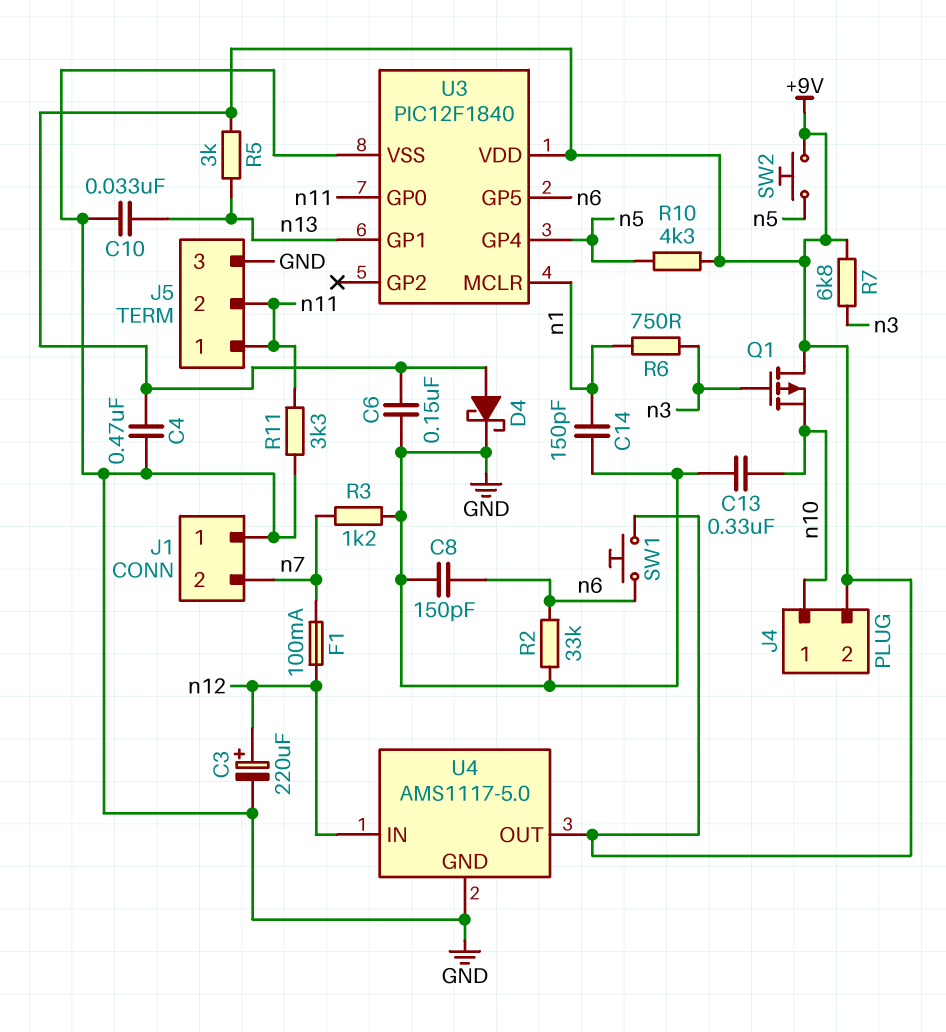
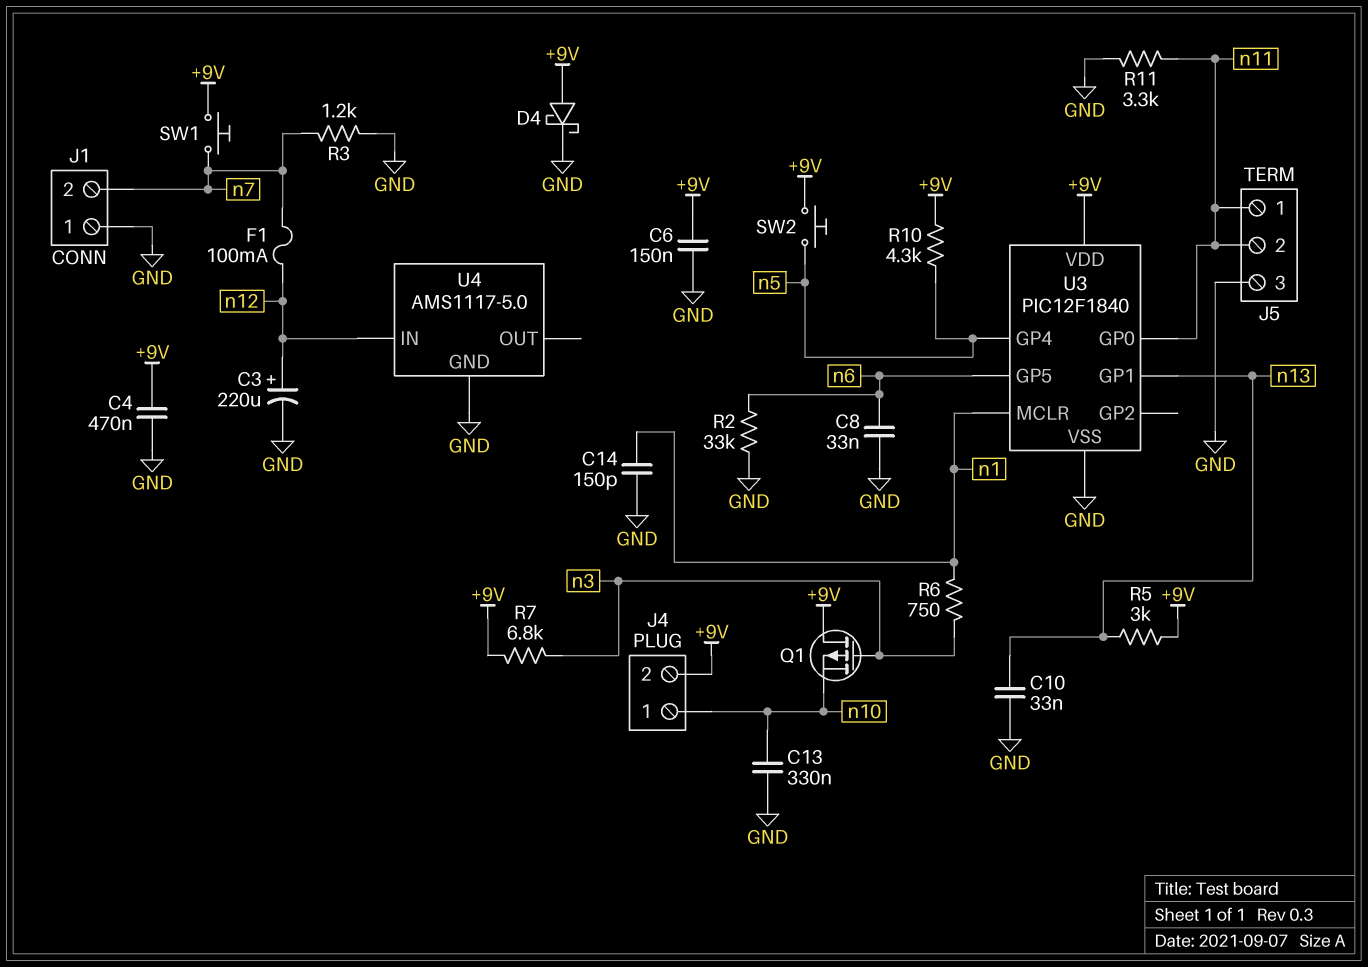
C8: 150pF (GND, n6) -> 33nF (GND, n6)
SW1: button (+9V, n6) -> button (+9V, n7)
U4 pin OUT: +9V -> none

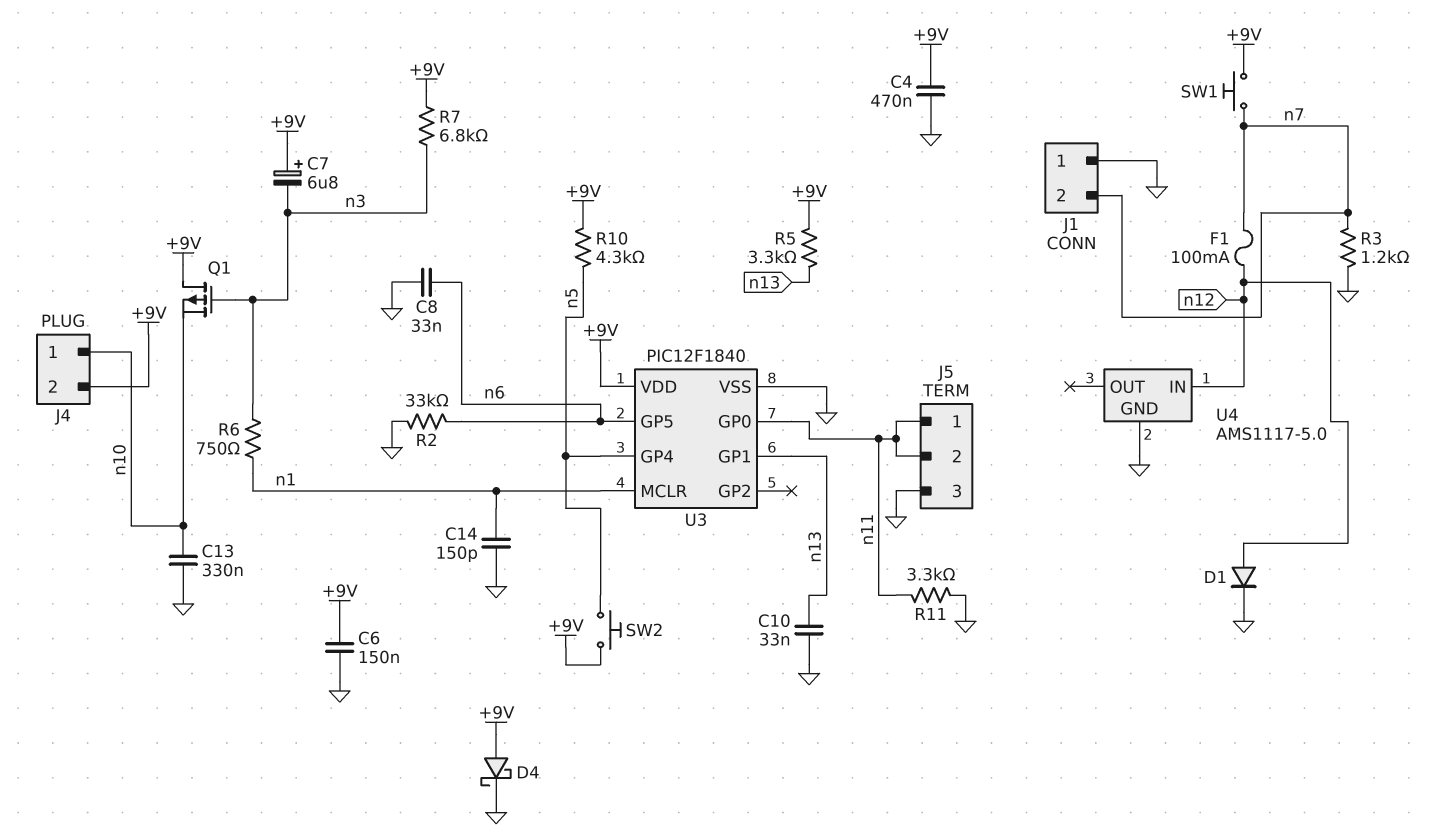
C3: 220uF (plus n12, minus GND) -> none
C7: none -> 6.8uF (plus +9V, minus n3)
D1: none -> diode (A n12, K GND)
R5: 3k (+9V, n13) -> 3.3k (+9V, n13)

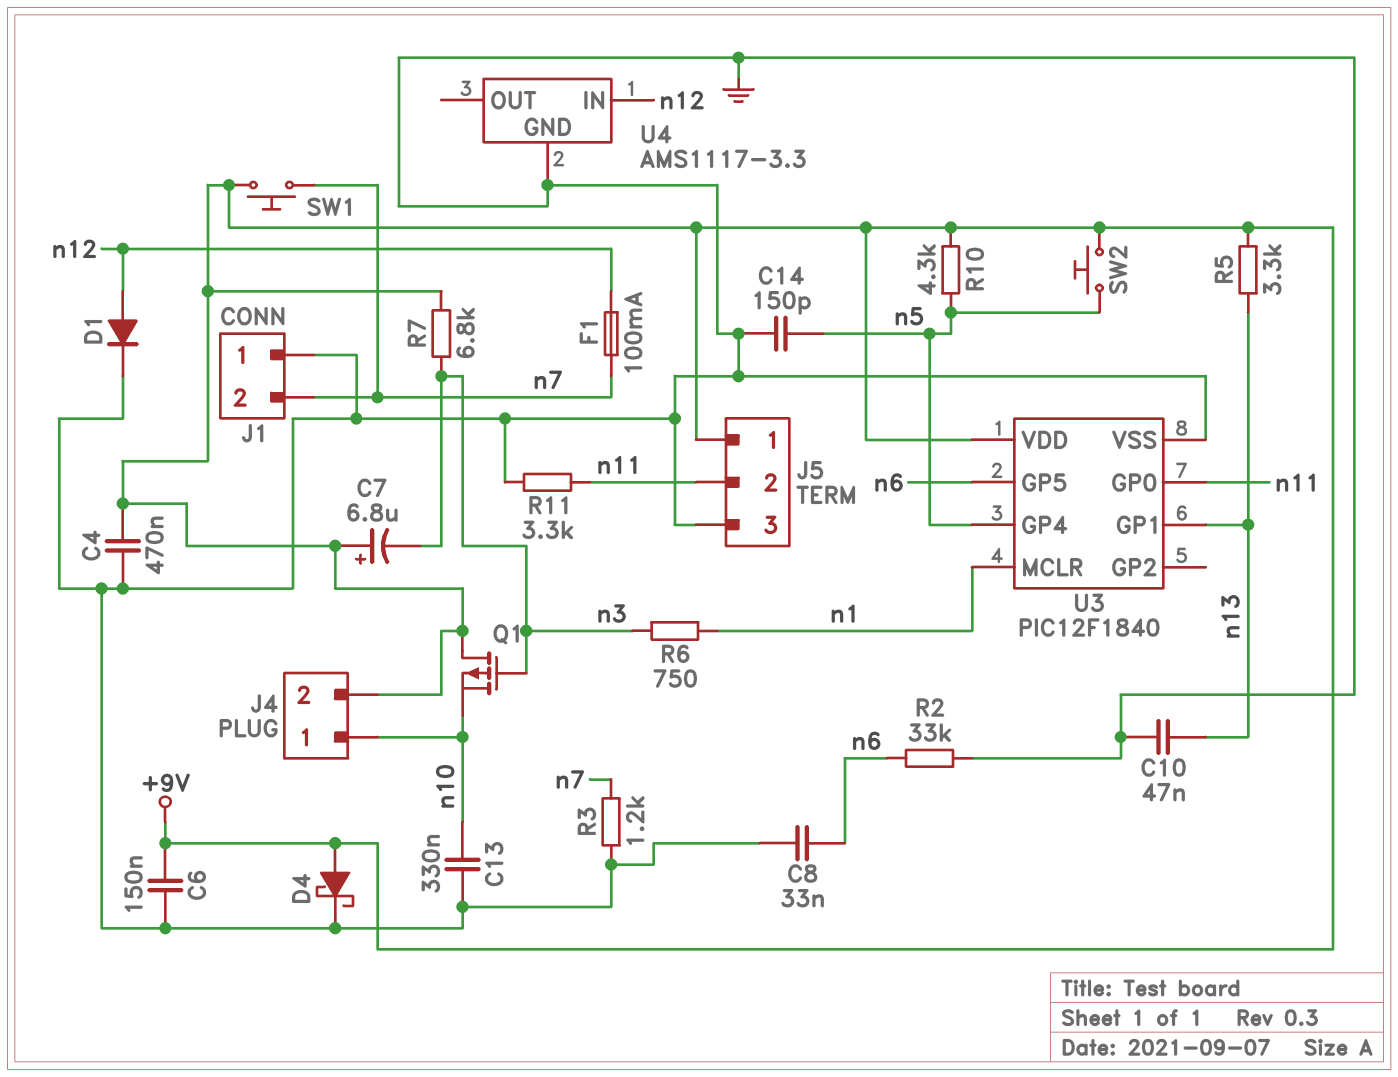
C10: 33nF (GND, n13) -> 47nF (GND, n13)
C14: 150pF (GND, n1) -> 150pF (GND, n5)
J5 pin 1: n11 -> +9V
U4: AMS1117-5.0 -> AMS1117-3.3

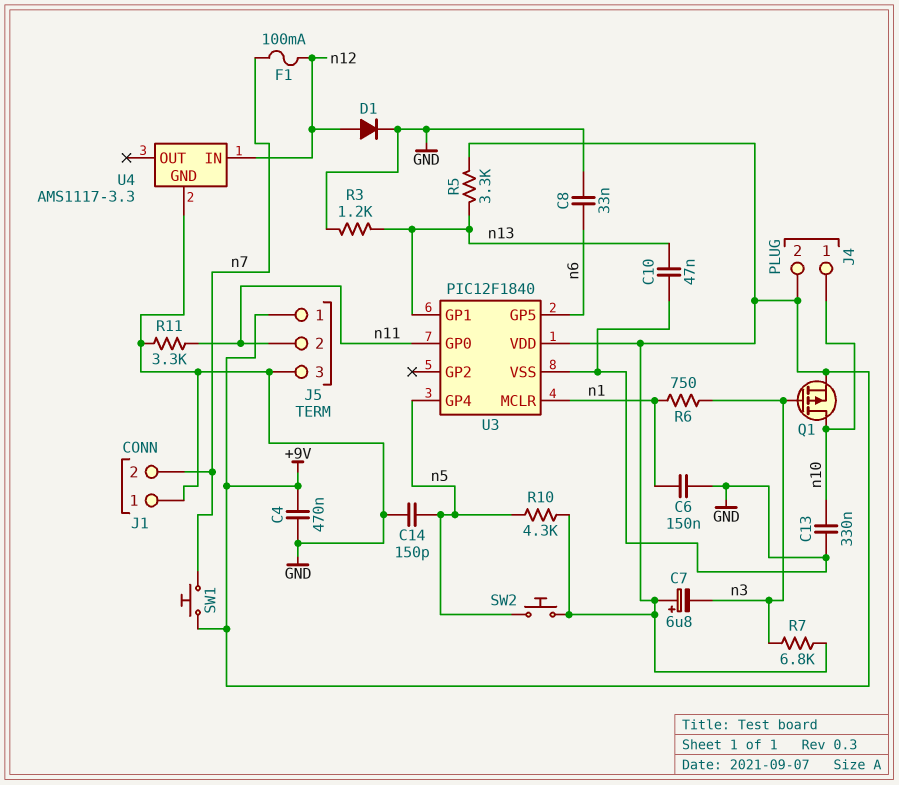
C6: 150nF (+9V, GND) -> 150nF (GND, n1)
D4: schottky (A +9V, K GND) -> none
Q1: PMOS (G n3, D +9V, S n10) -> PMOS (G n3, D n10, S +9V)
R2: 33k (GND, n6) -> none
R3: 1.2k (GND, n7) -> 1.2k (GND, n13)

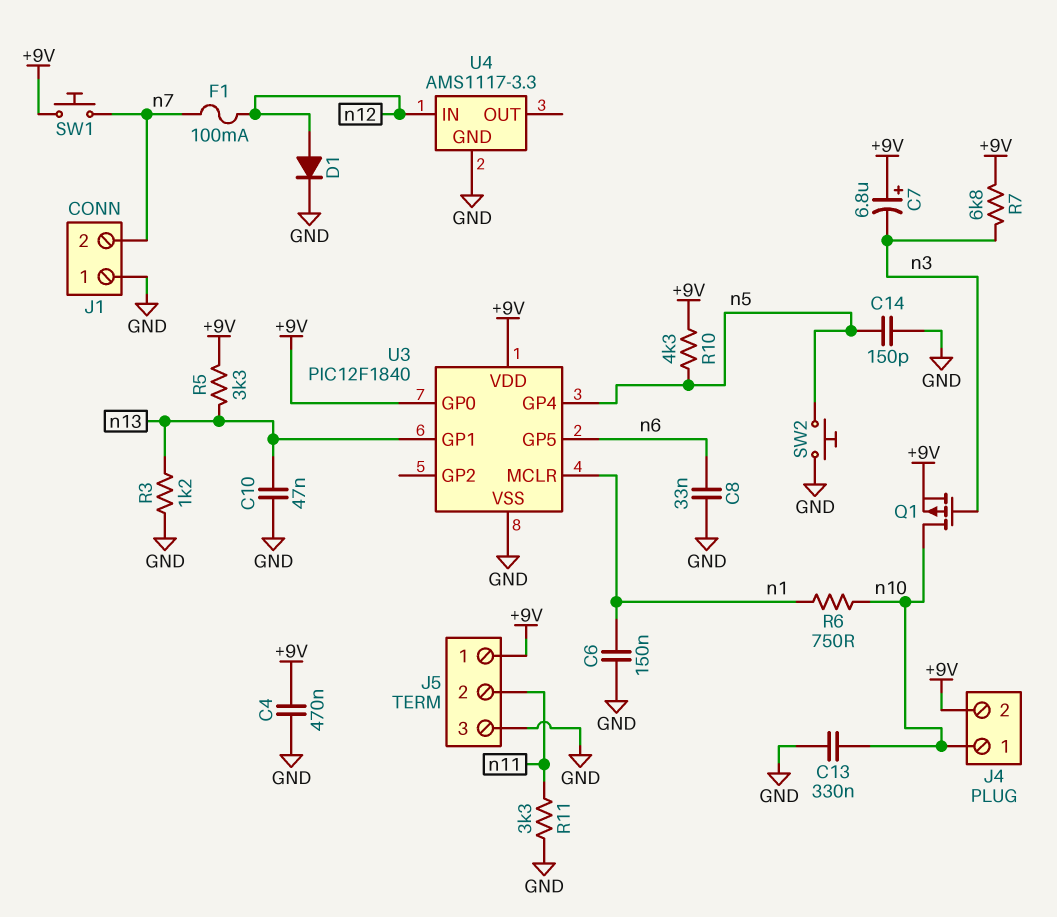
R6: 750 (n1, n3) -> 750 (n1, n10)
SW2: button (+9V, n5) -> button (GND, n5)
U3 pin GP0: n11 -> +9V

